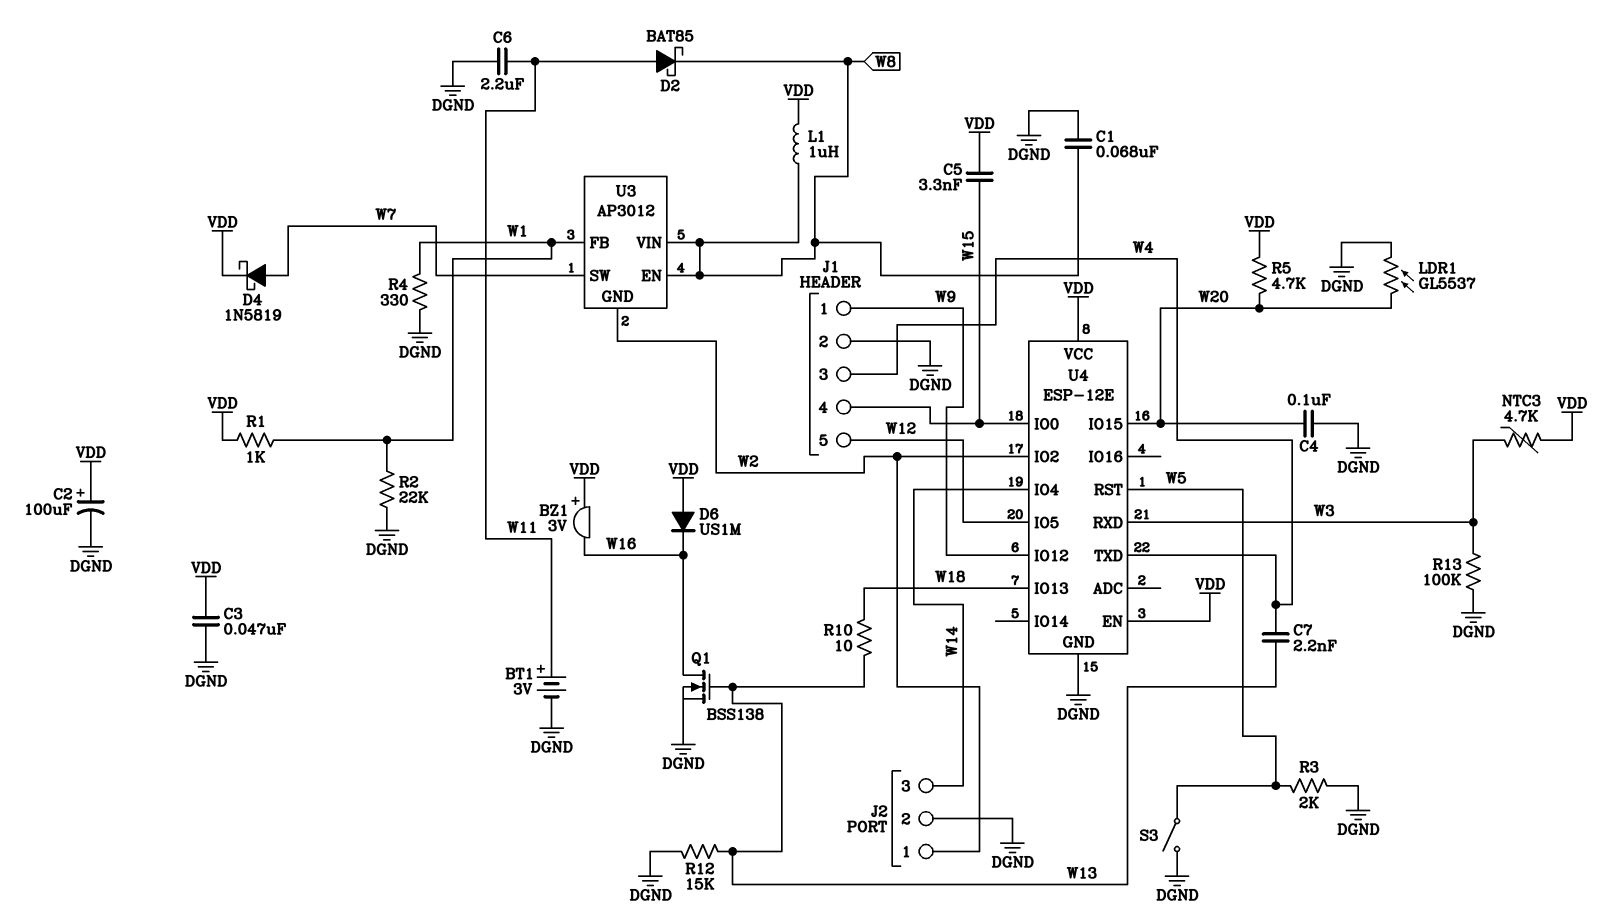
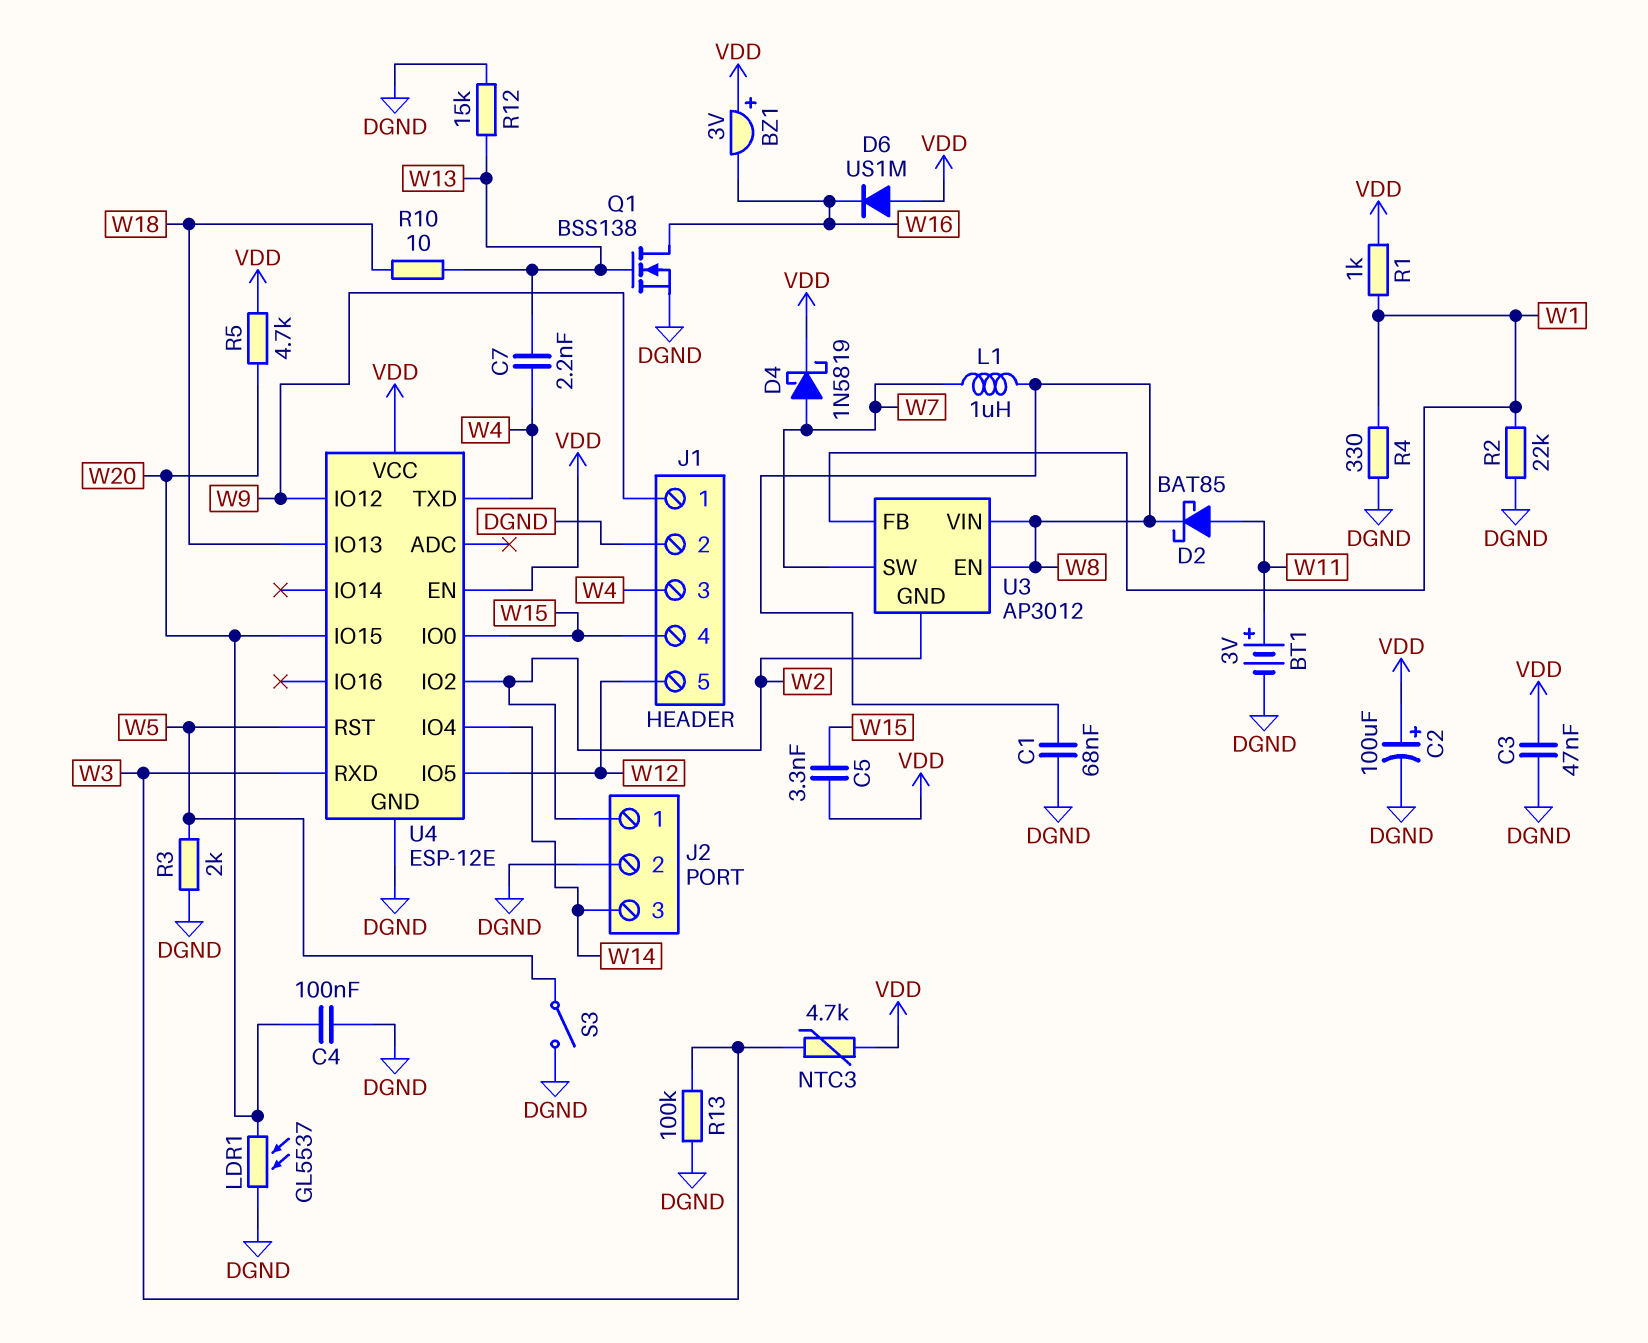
C6: 2.2uF (DGND, W11) -> none
L1: 1uH (VDD, W8) -> 1uH (W7, W8)

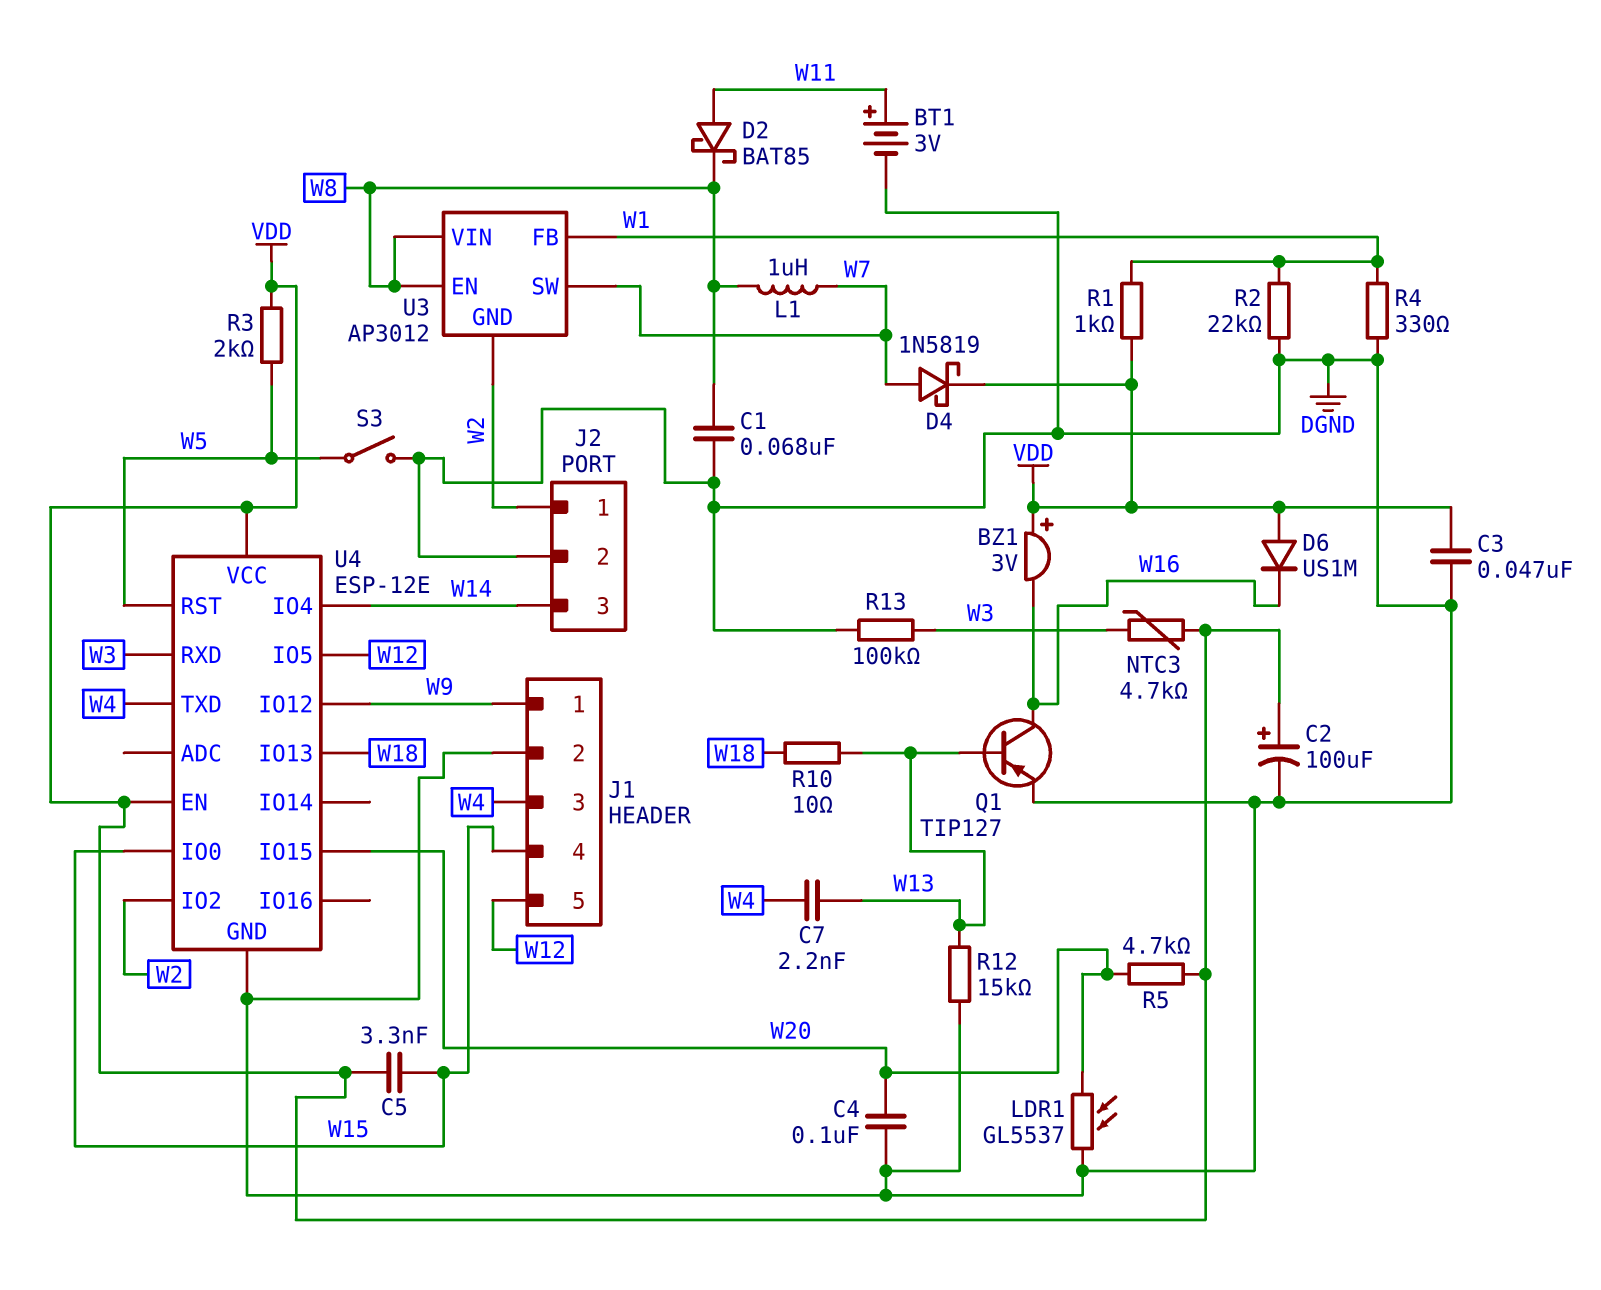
Q1: NMOS BSS138 (G W13, D W16, S DGND) -> PNP TIP127 (B W13, C W16, E DGND)
R3: 2k (DGND, W5) -> 2k (VDD, W5)

